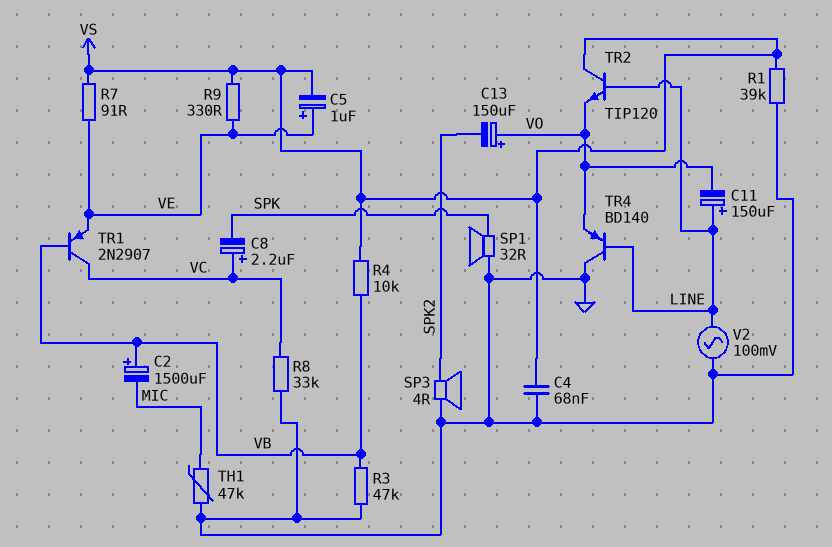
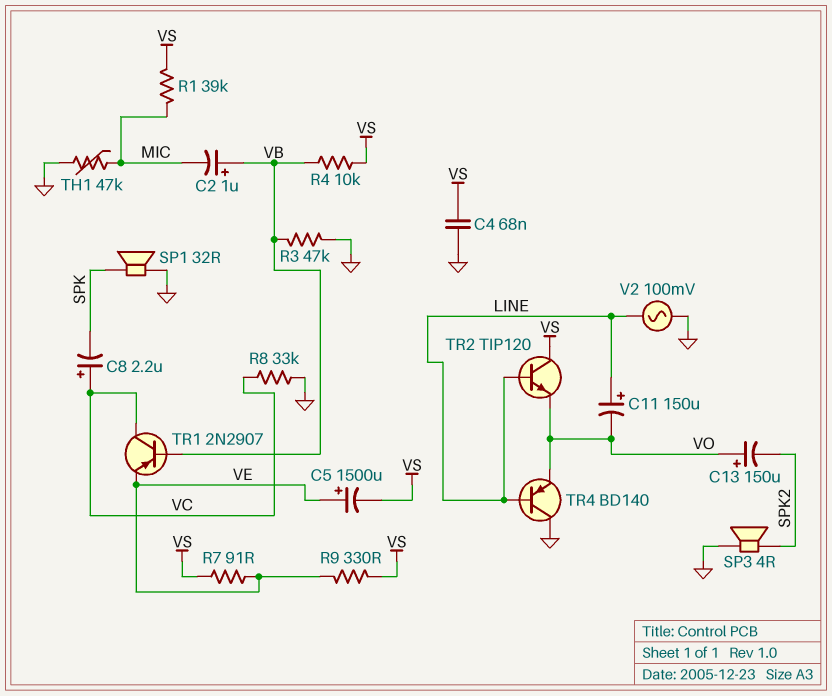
C2: 1500uF (plus VB, minus MIC) -> 1uF (plus VB, minus MIC)
C5: 1uF (plus VE, minus VS) -> 1500uF (plus VE, minus VS)
R1: 39k (GND, VS) -> 39k (MIC, VS)

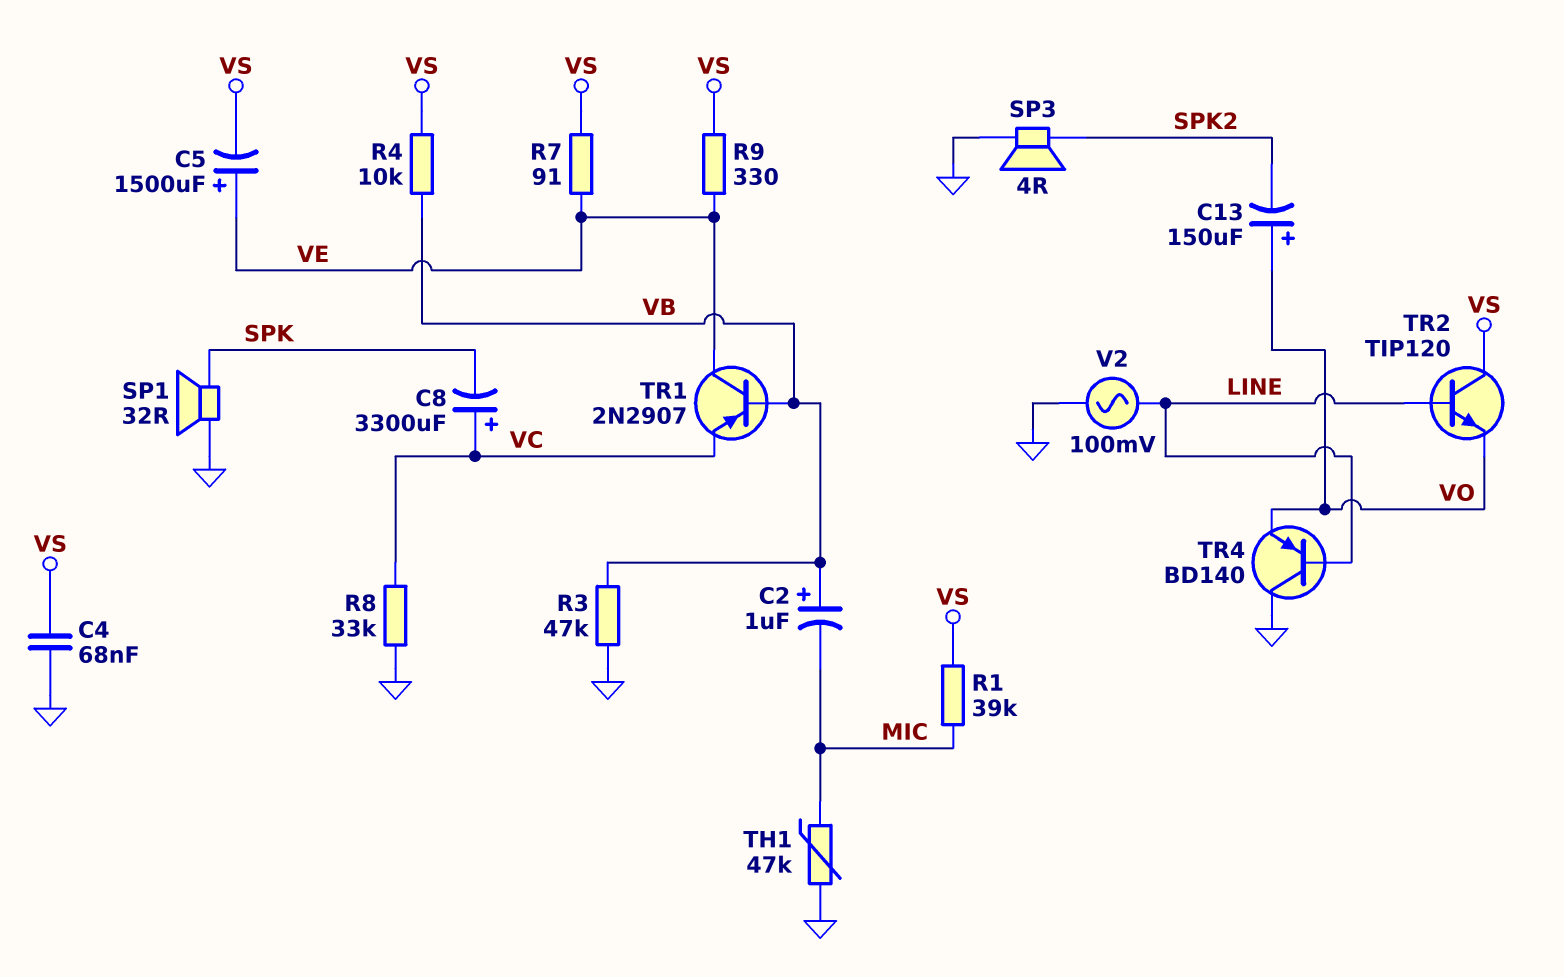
C8: 2.2uF (plus VC, minus SPK) -> 3300uF (plus VC, minus SPK)
C11: 150uF (plus LINE, minus VO) -> none
TR1: PNP 2N2907 (B VB, C VC, E VE) -> PNP 2N2907 (B VB, C VE, E VC)

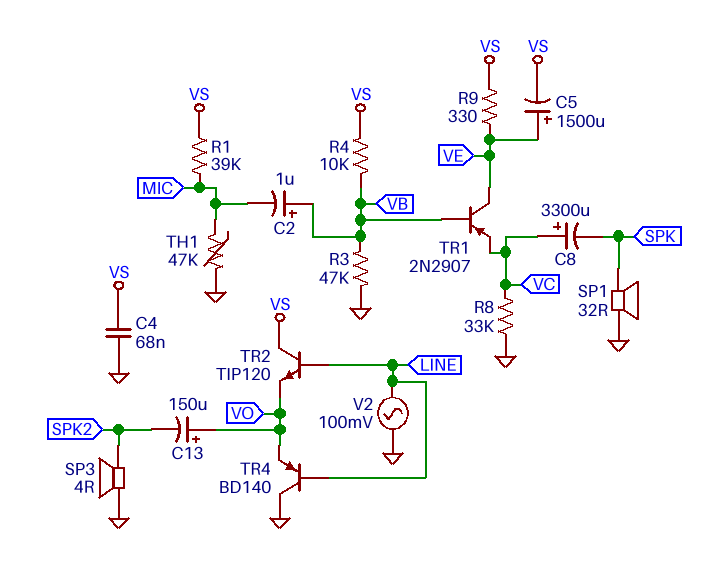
R7: 91 (VE, VS) -> none

